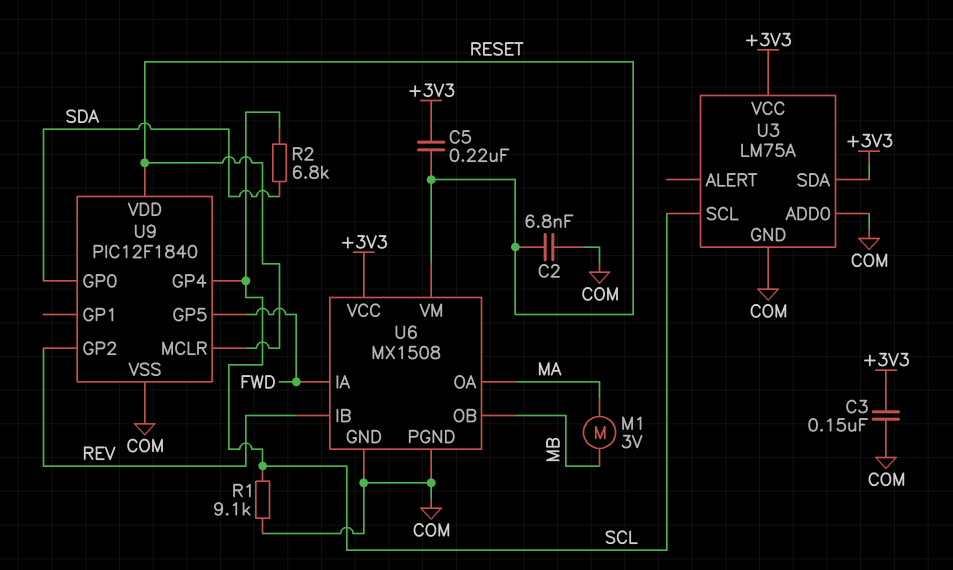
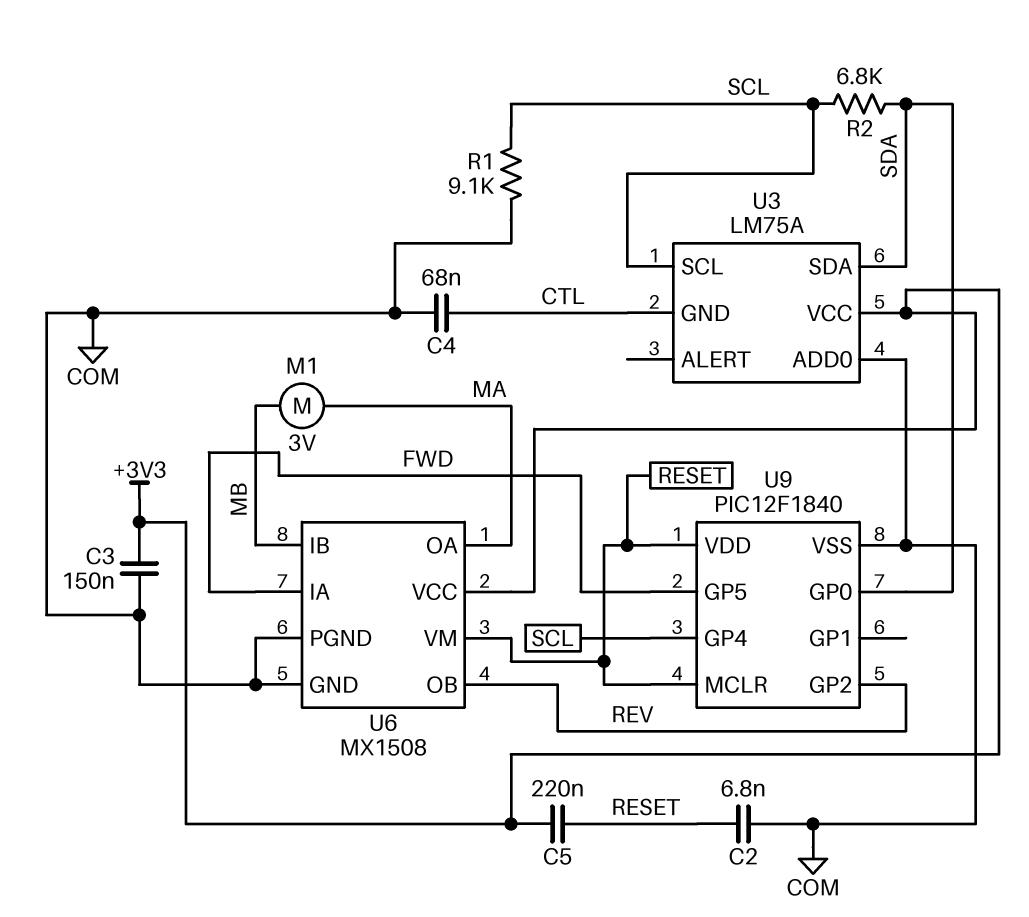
C4: none -> 68nF (COM, CTL)
U3 pin GND: COM -> CTL
U3 pin SDA: +3V3 -> SDA
U6 pin IB: REV -> MB
U6 pin OB: MB -> REV

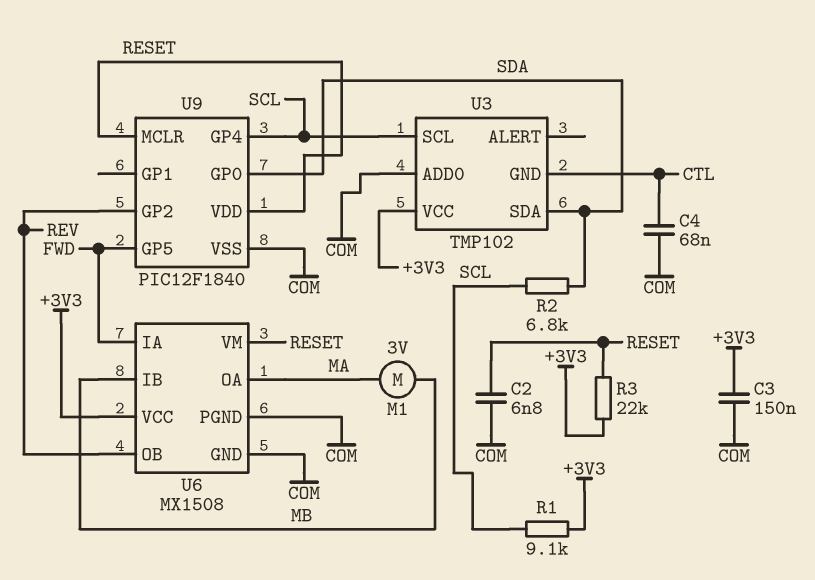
C5: 220nF (+3V3, RESET) -> none
R1: 9.1k (COM, SCL) -> 9.1k (+3V3, SCL)
R3: none -> 22k (+3V3, RESET)
U3: LM75A -> TMP102

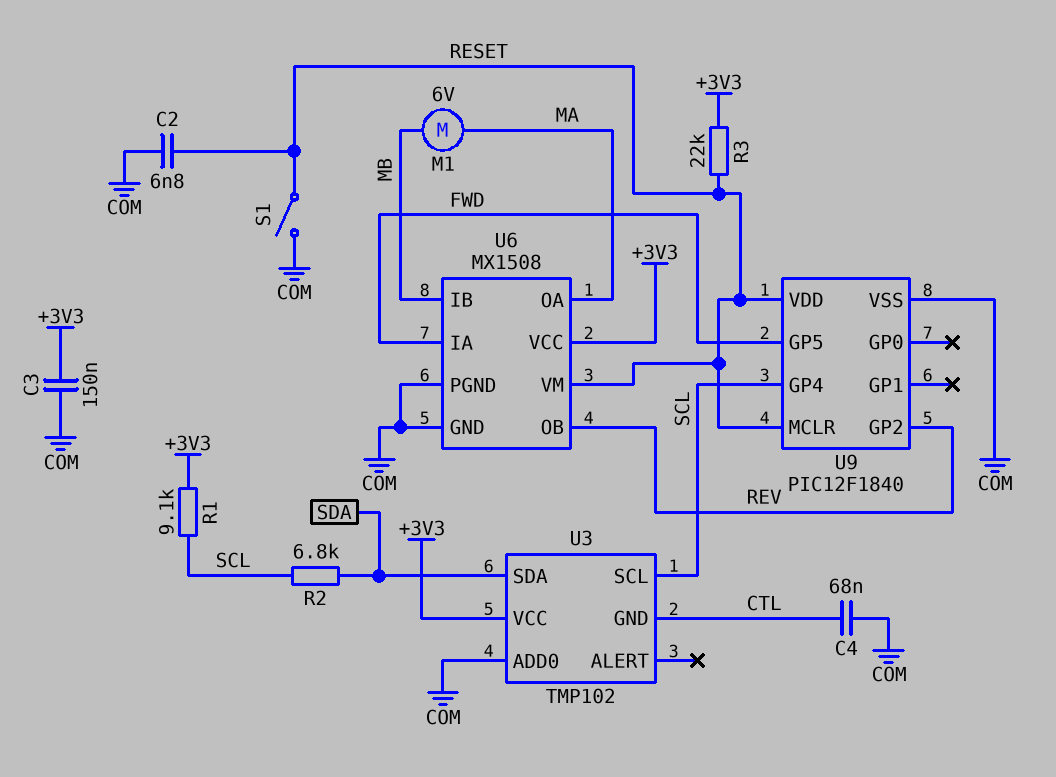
M1: motor 3V (MA, MB) -> motor 6V (MA, MB)
S1: none -> switch (COM, RESET)
U9 pin GP0: SDA -> none

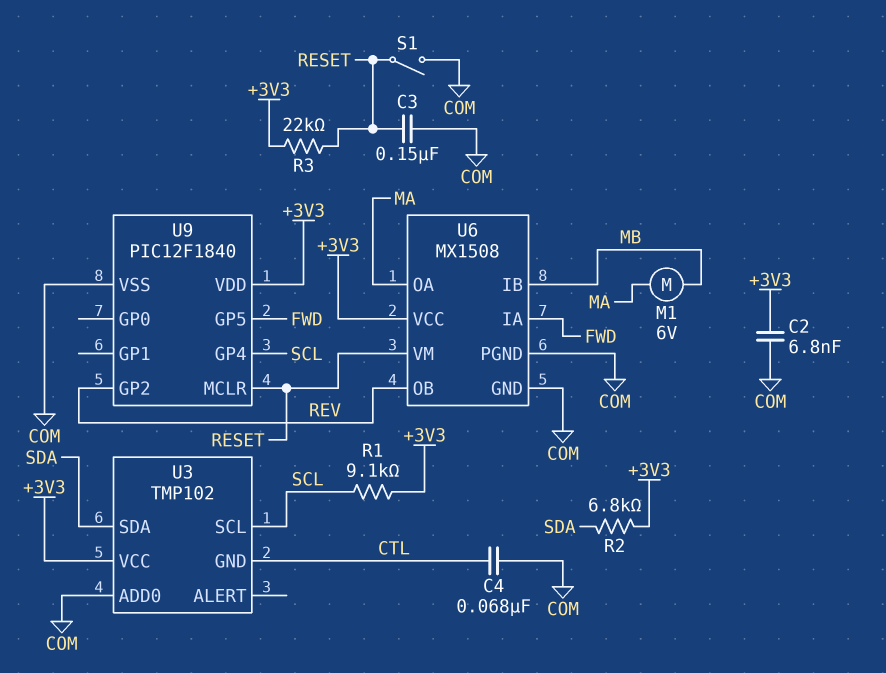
C2: 6.8nF (COM, RESET) -> 6.8nF (+3V3, COM)
C3: 150nF (+3V3, COM) -> 150nF (COM, RESET)
R2: 6.8k (SCL, SDA) -> 6.8k (+3V3, SDA)
U9 pin VDD: RESET -> +3V3

